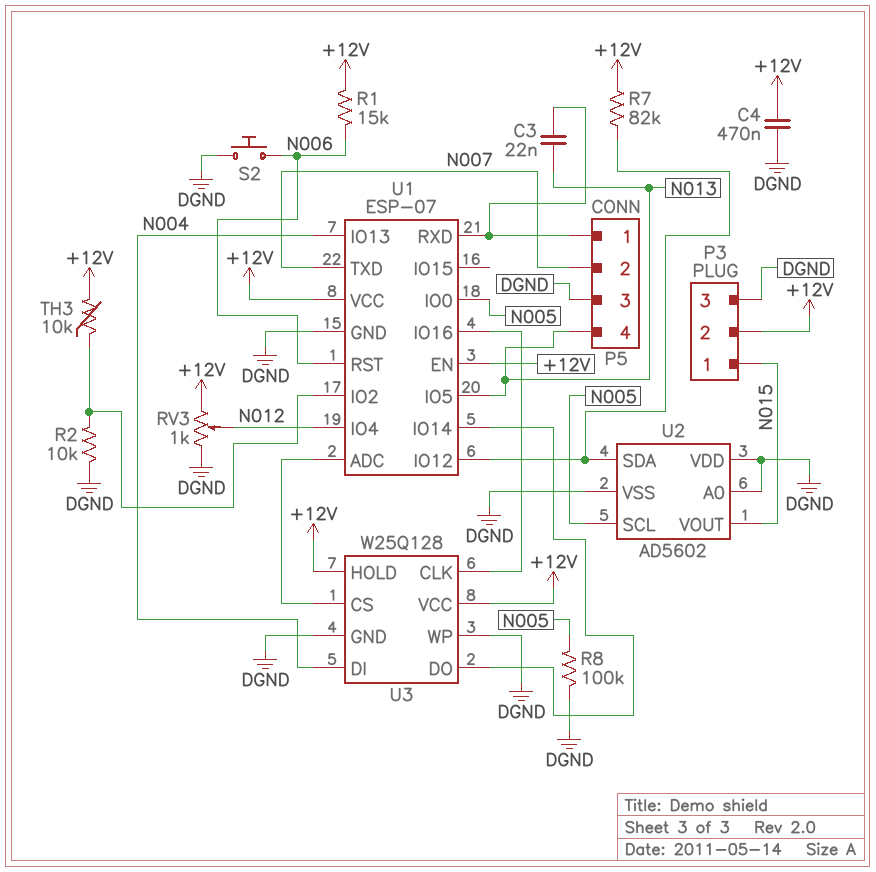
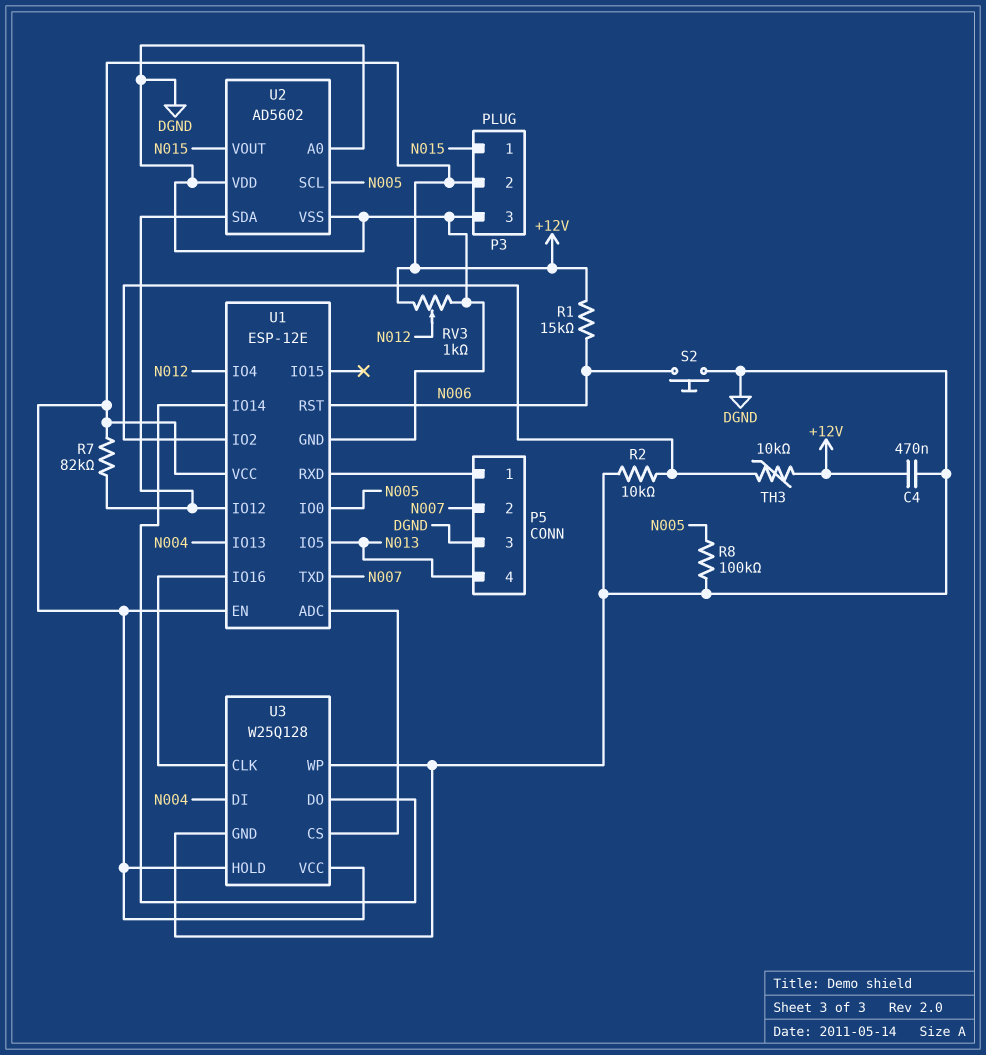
C3: 22nF (N013, P5/1) -> none
U1: ESP-07 -> ESP-12E

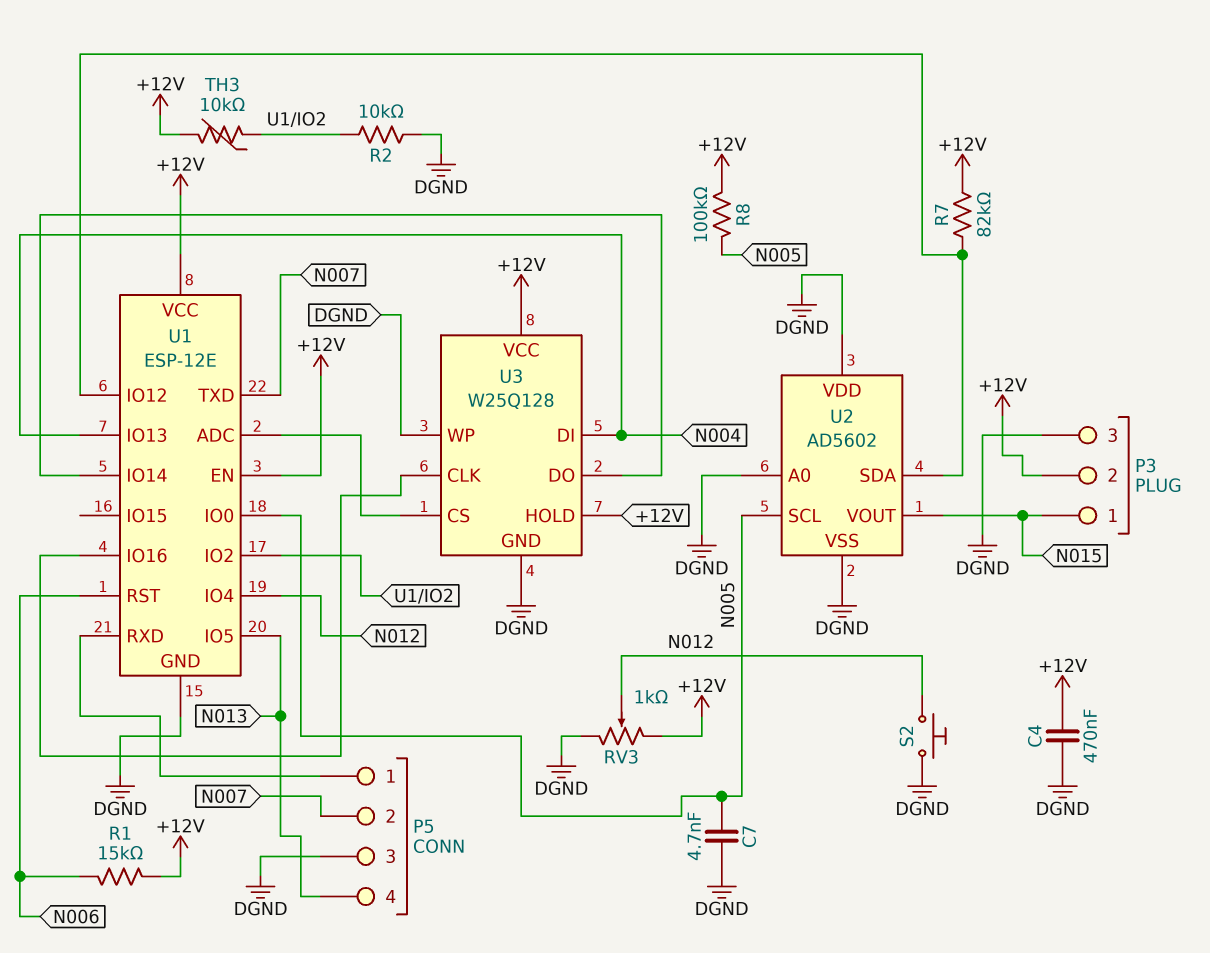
C7: none -> 4.7nF (DGND, N005)
R8: 100k (DGND, N005) -> 100k (+12V, N005)
S2: button (DGND, N006) -> button (DGND, N012)

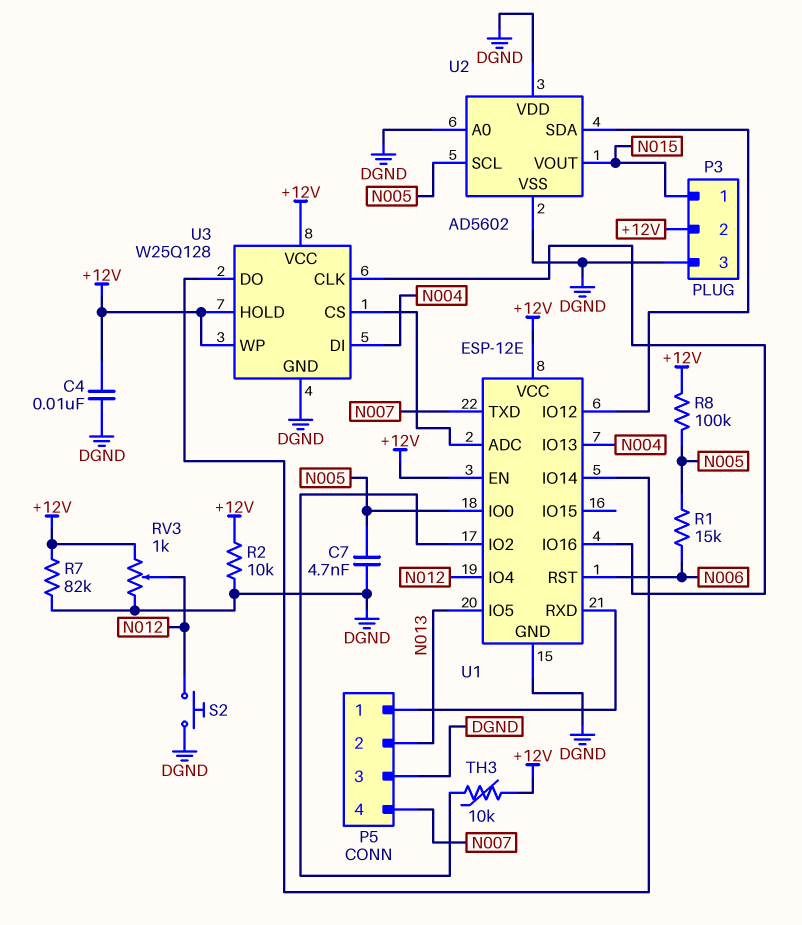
C4: 470nF (+12V, DGND) -> 10nF (+12V, DGND)
P5 pin 2: N007 -> N013
P5 pin 4: N013 -> N007
R1: 15k (+12V, N006) -> 15k (N005, N006)
R2: 10k (DGND, U1/IO2) -> 10k (+12V, DGND)
R7: 82k (+12V, U1/IO12) -> 82k (+12V, DGND)
U3 pin WP: DGND -> +12V

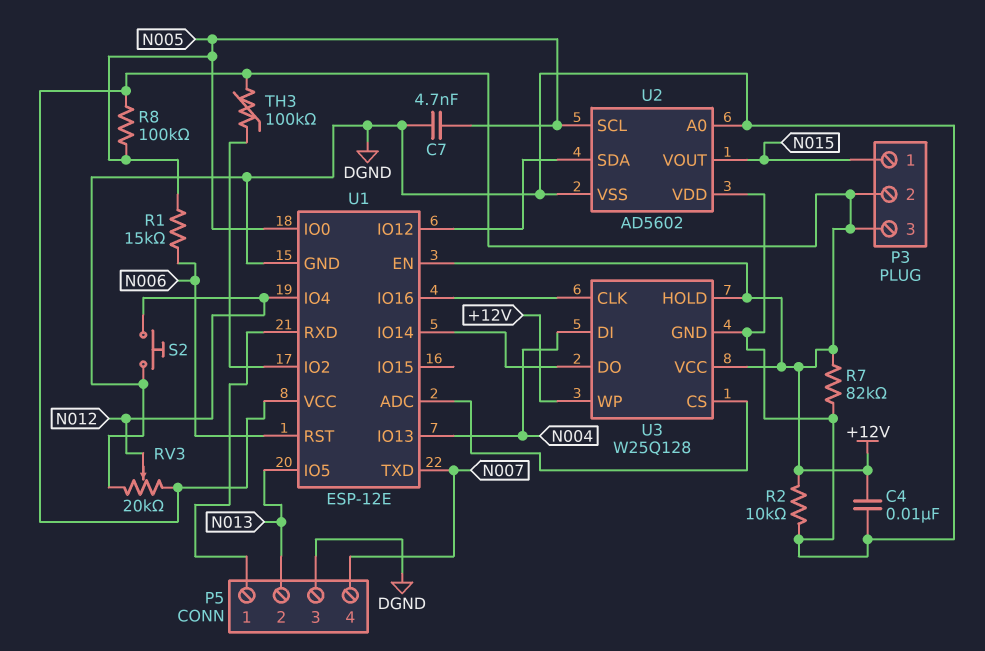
P3 pin 3: DGND -> +12V
RV3: 1k (+12V, DGND, wiper N012) -> 20k (+12V, DGND, wiper N012)
TH3: 10k (+12V, U1/IO2) -> 100k (+12V, U1/IO2)

